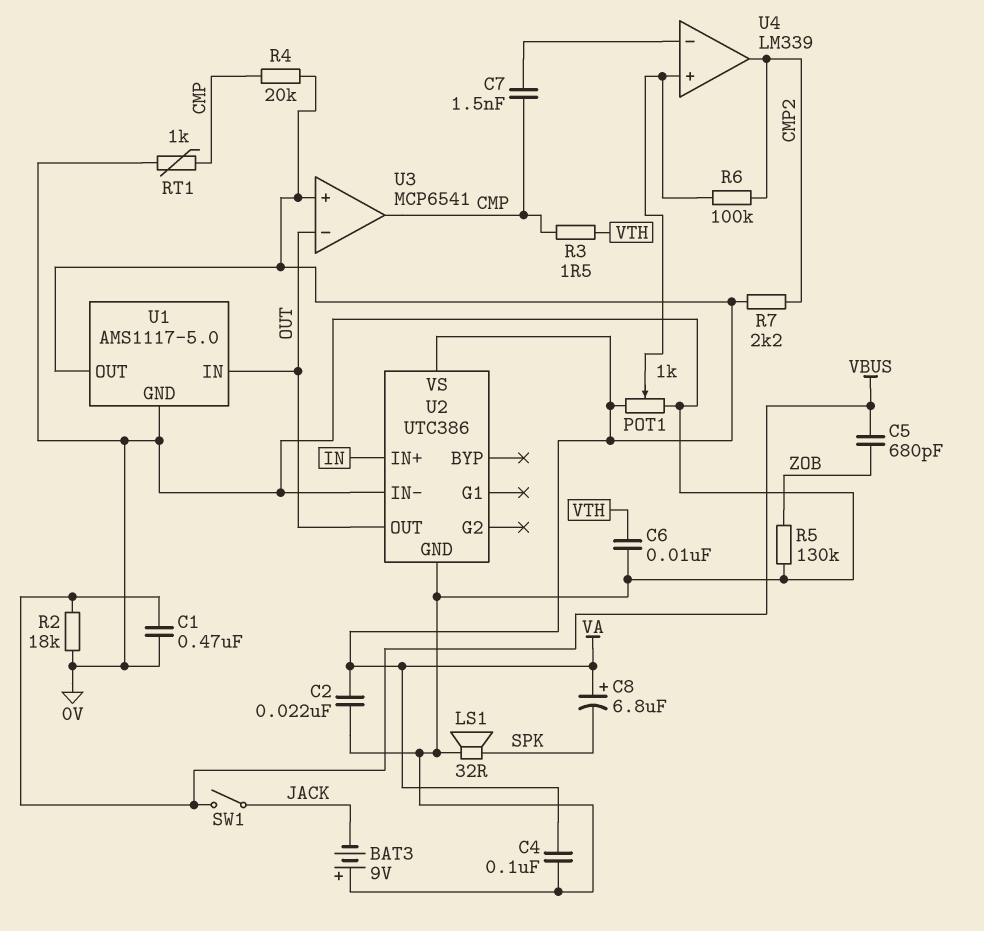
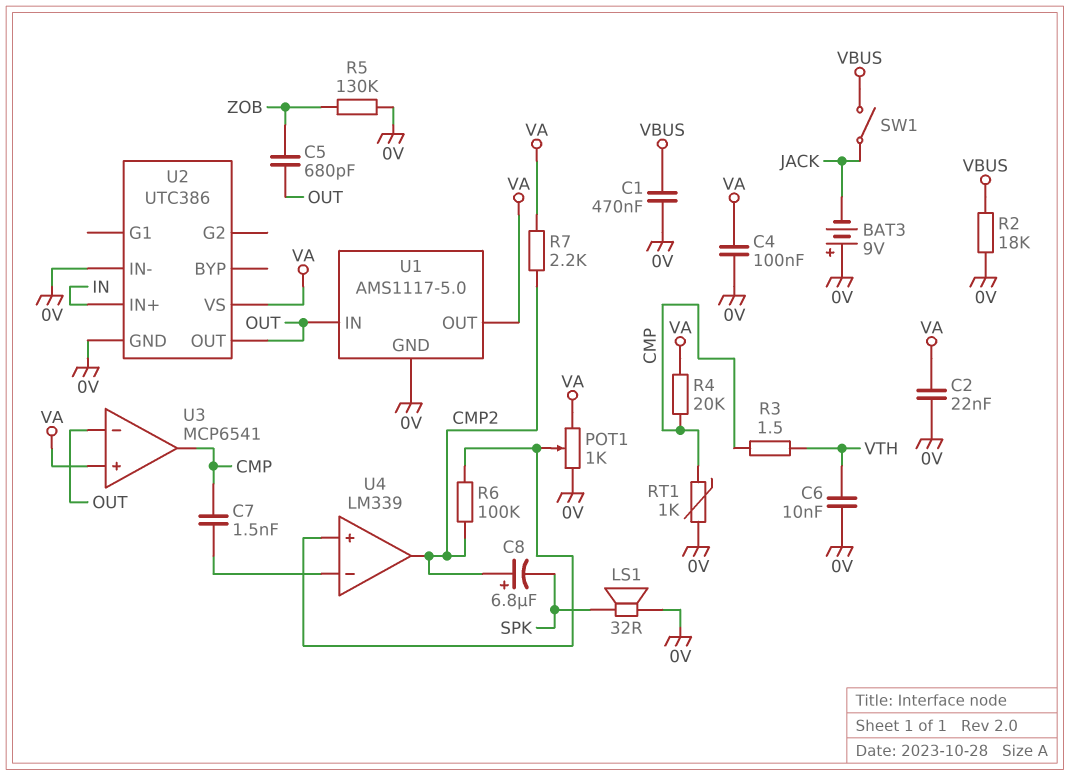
C5: 680pF (VBUS, ZOB) -> 680pF (OUT, ZOB)
C8: 6.8uF (plus VA, minus SPK) -> 6.8uF (plus CMP2, minus SPK)

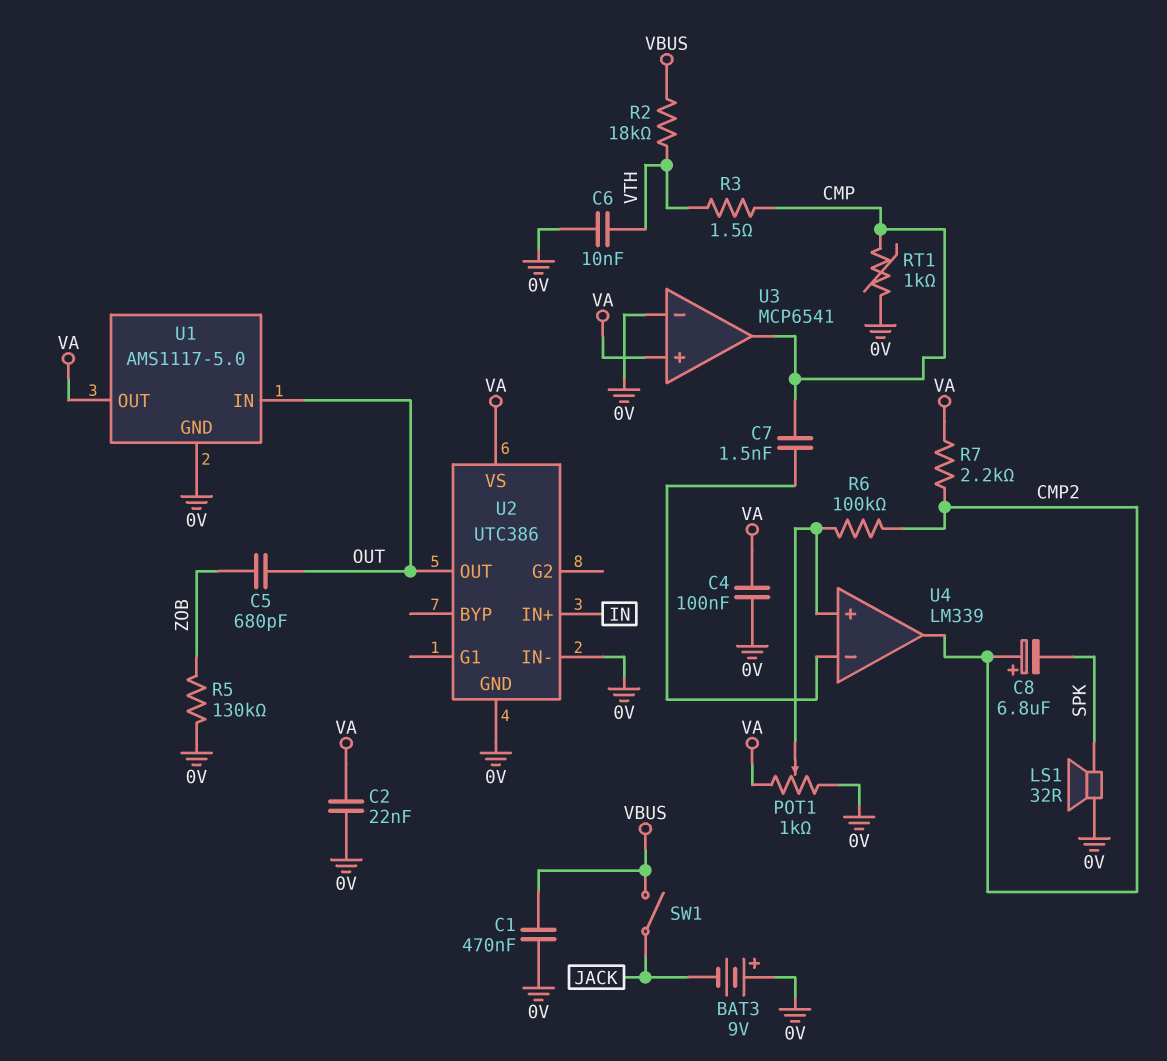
R2: 18k (0V, VBUS) -> 18k (VBUS, VTH)
R4: 20k (CMP, VA) -> none
U3 pin in-: OUT -> 0V

